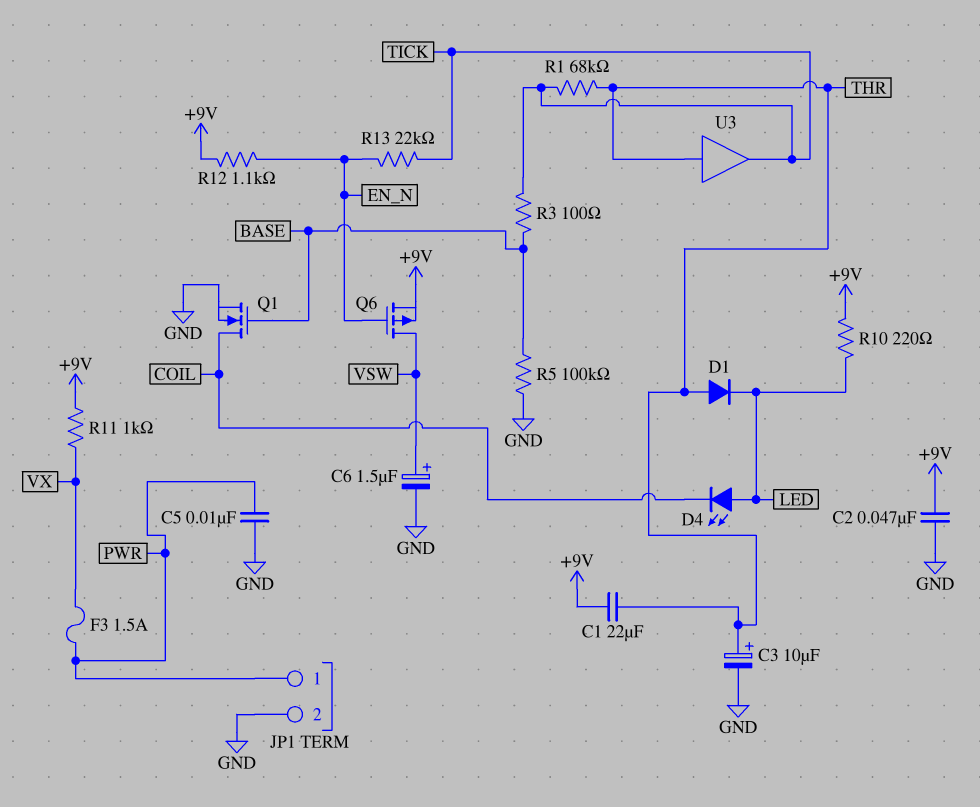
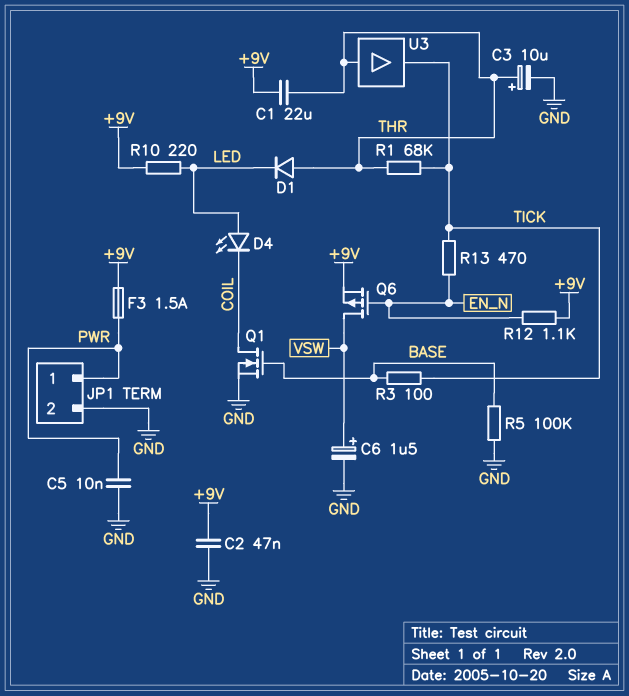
F3: 1.5A (PWR, VX) -> 1.5A (+9V, PWR)
R11: 1k (+9V, VX) -> none
R13: 22k (EN_N, TICK) -> 470 (EN_N, TICK)

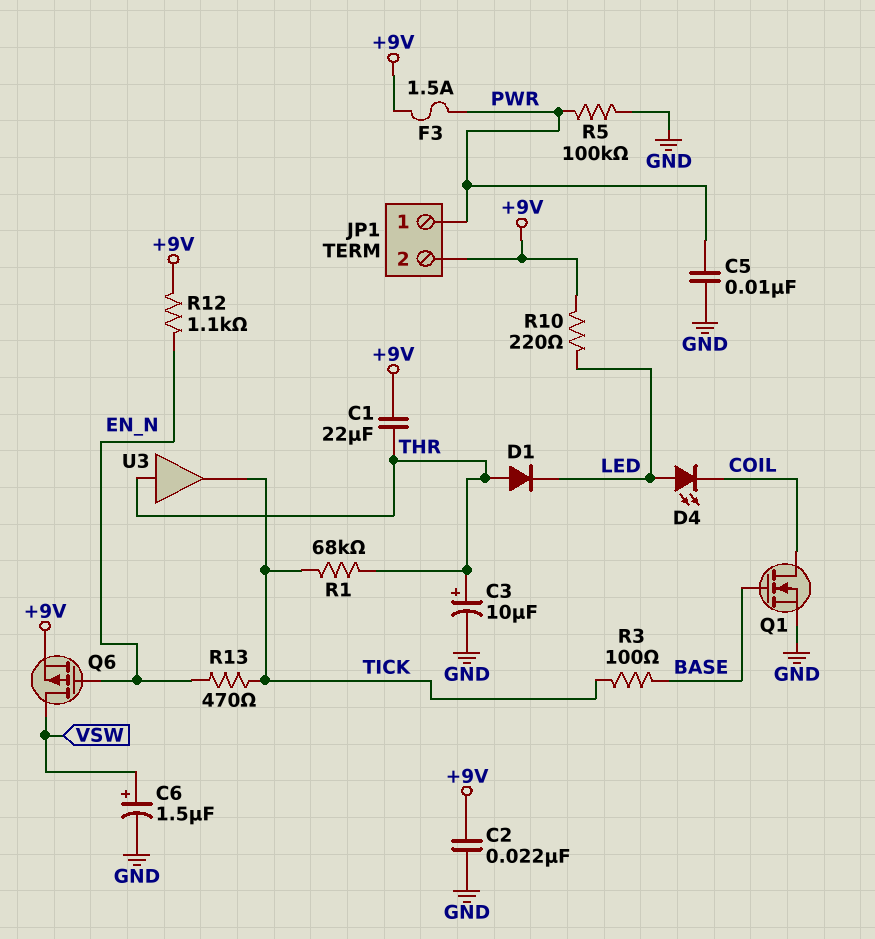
C2: 47nF (+9V, GND) -> 22nF (+9V, GND)
JP1 pin 2: GND -> +9V
R5: 100k (BASE, GND) -> 100k (GND, PWR)

